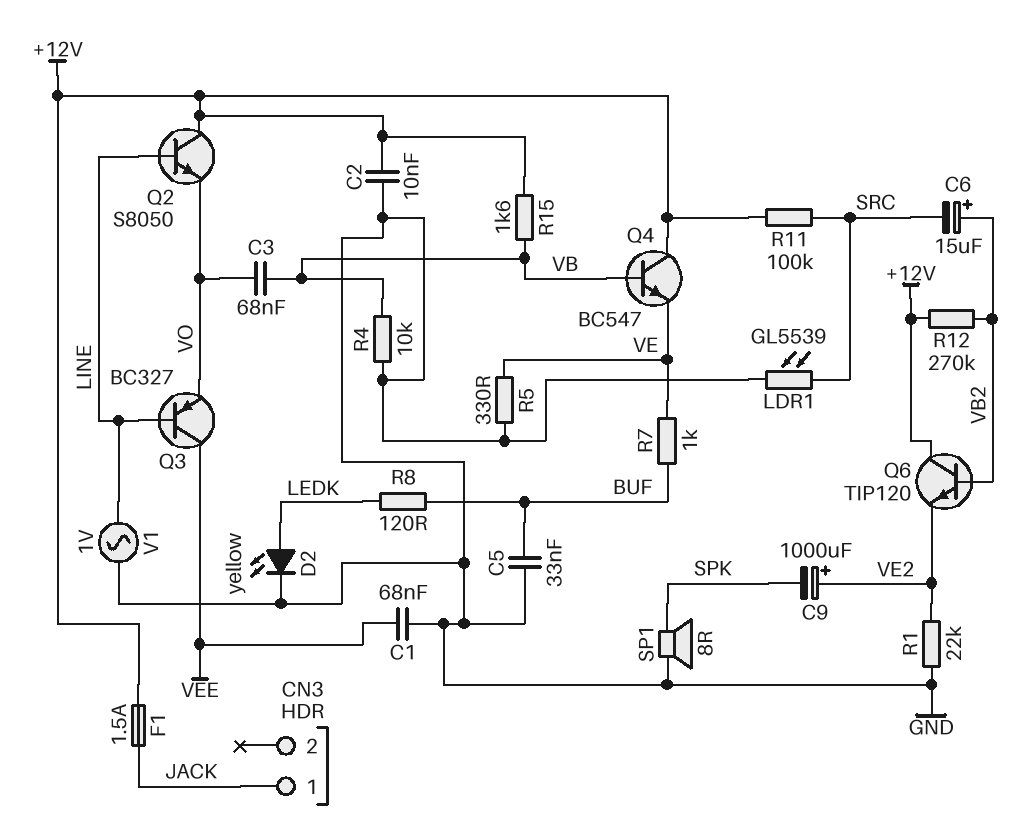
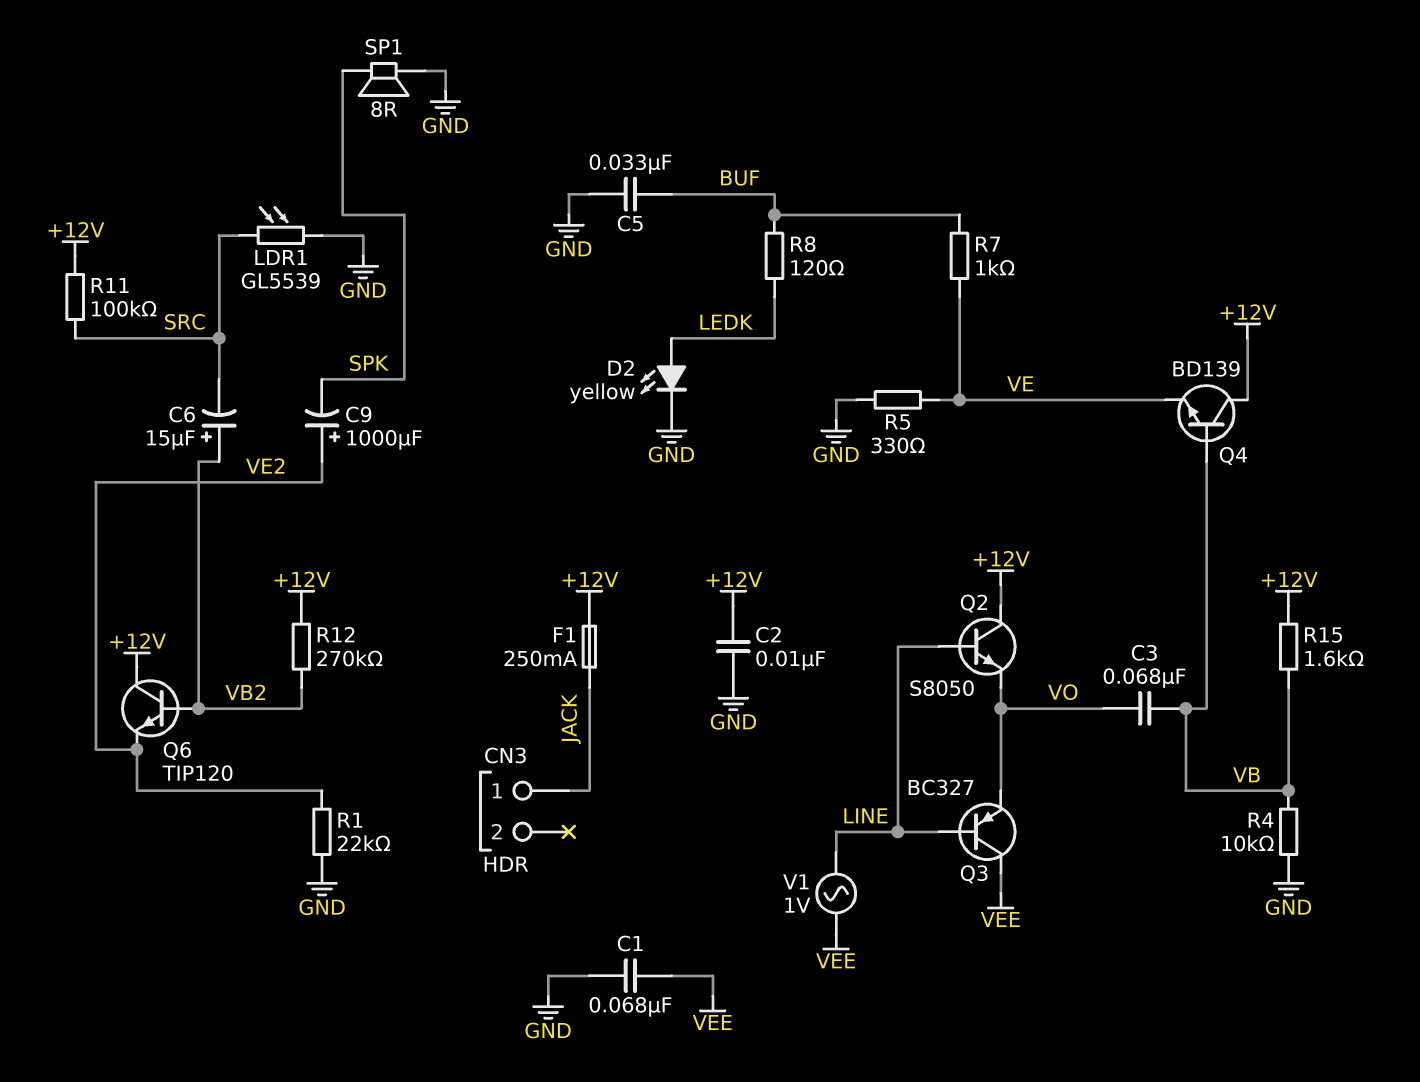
F1: 1.5A (+12V, JACK) -> 250mA (+12V, JACK)
Q4: NPN BC547 (B VB, C +12V, E VE) -> NPN BD139 (B VB, C +12V, E VE)
V1: AC 1V (GND, LINE) -> AC 1V (LINE, VEE)

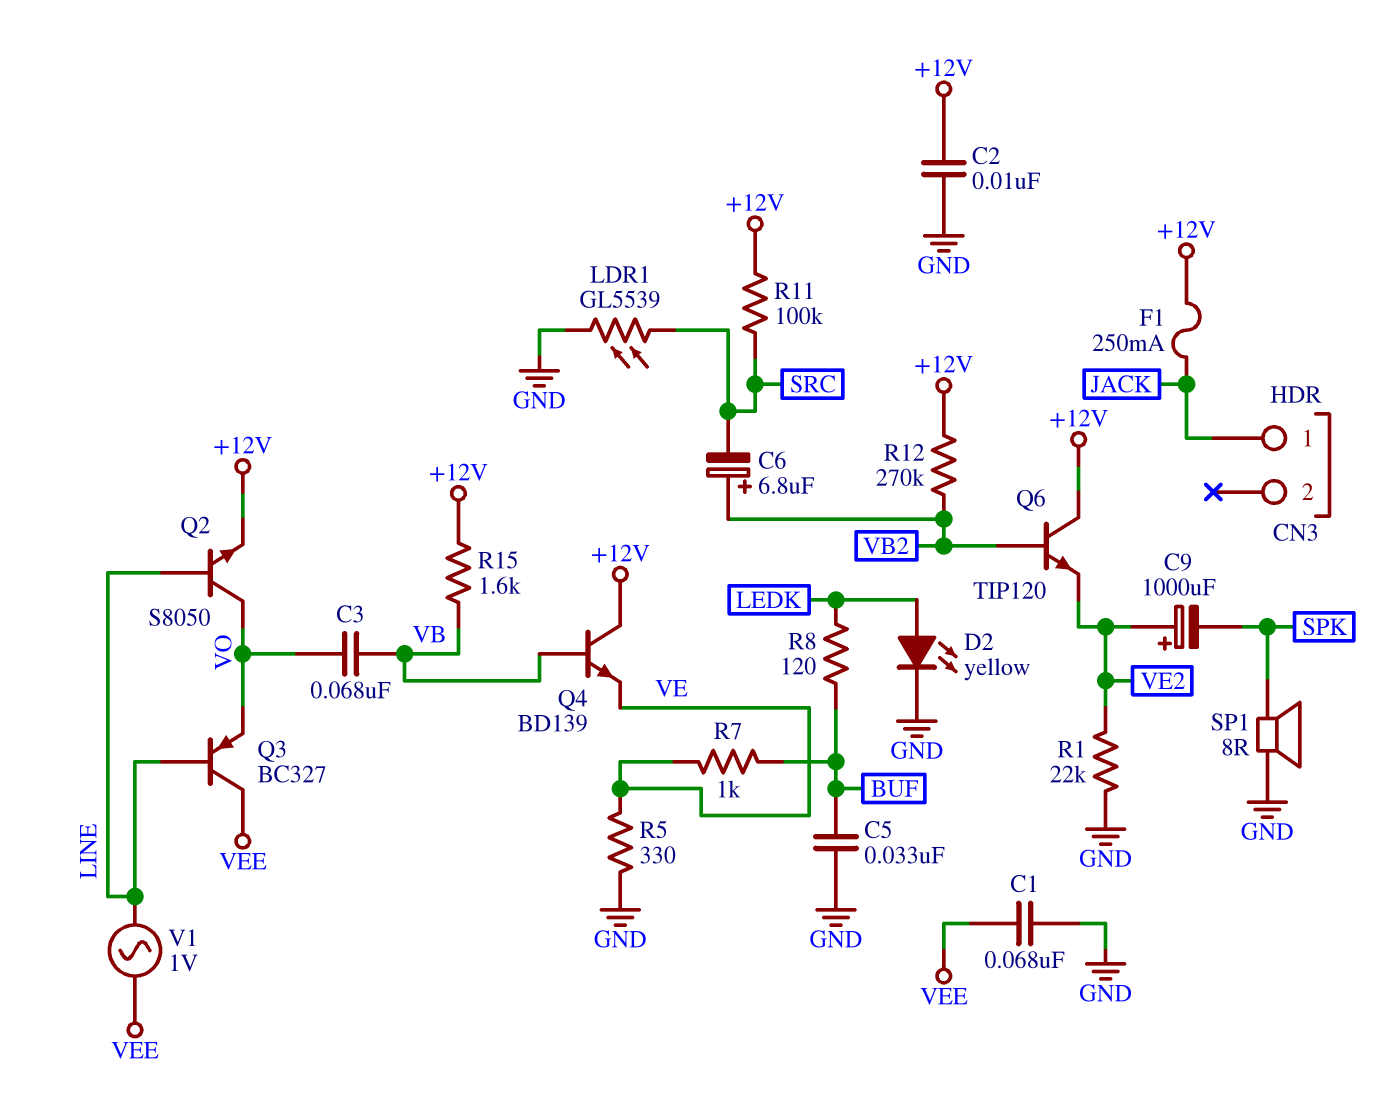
C6: 15uF (plus VB2, minus SRC) -> 6.8uF (plus VB2, minus SRC)
Q2: NPN S8050 (B LINE, C +12V, E VO) -> NPN S8050 (B LINE, C VO, E +12V)
R4: 10k (GND, VB) -> none

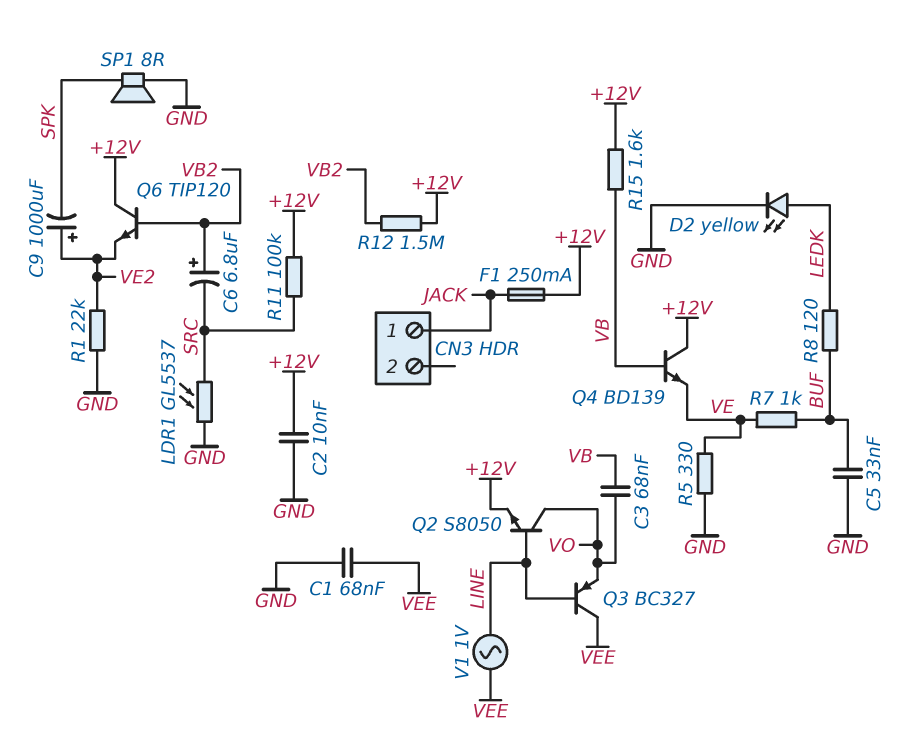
LDR1: GL5539 (GND, SRC) -> GL5537 (GND, SRC)
R12: 270k (+12V, VB2) -> 1.5M (+12V, VB2)

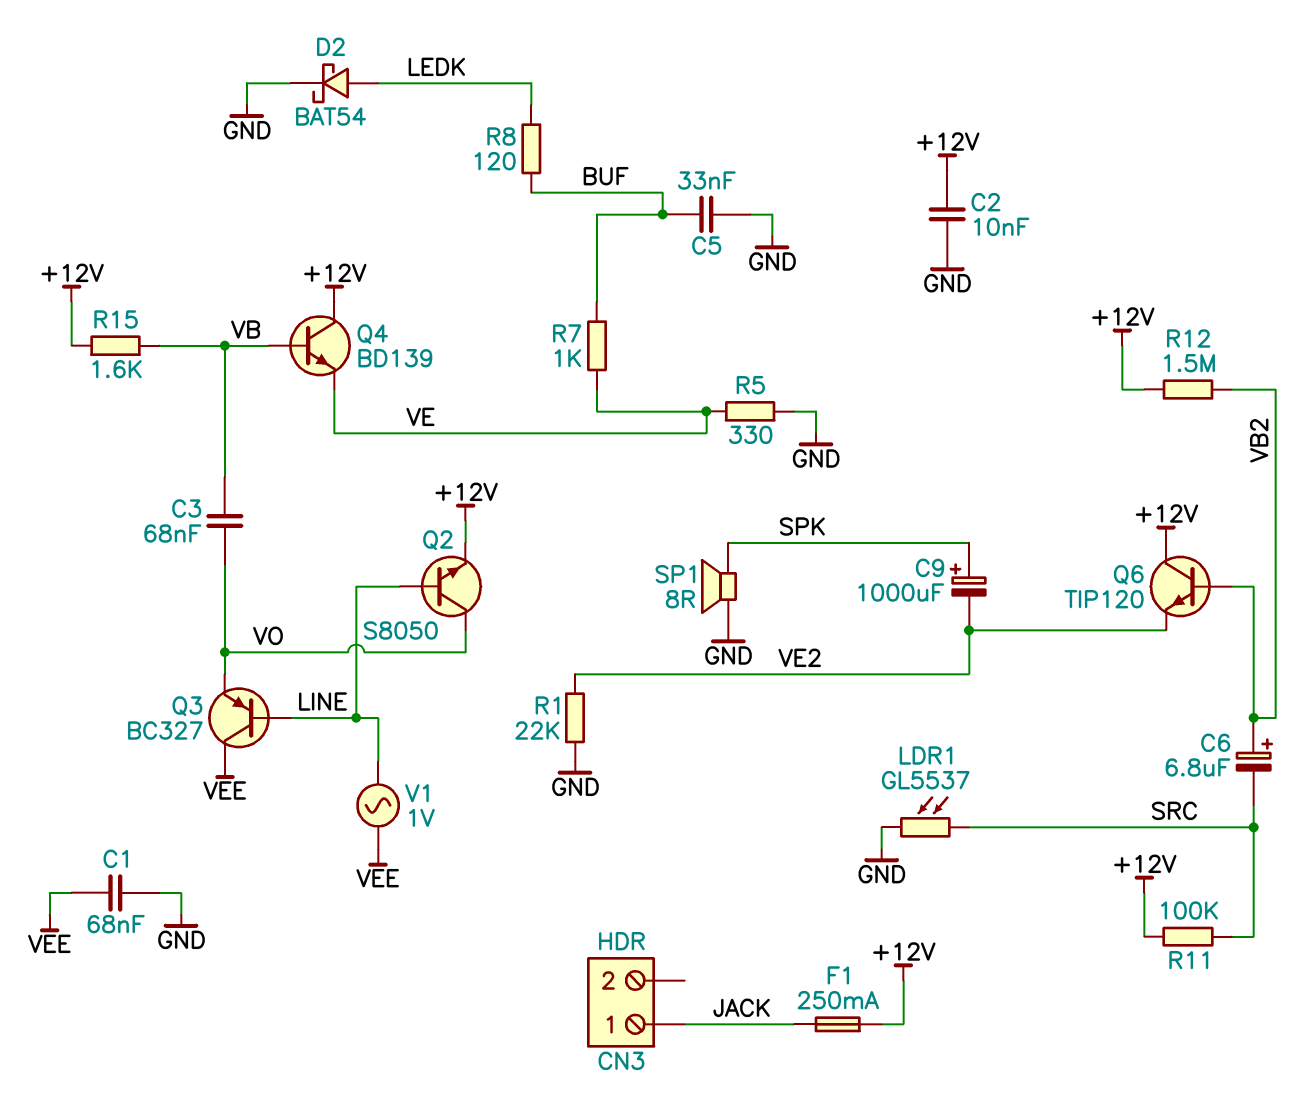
C9: 1000uF (plus VE2, minus SPK) -> 1000uF (plus SPK, minus VE2)
D2: LED yellow (A LEDK, K GND) -> schottky BAT54 (A LEDK, K GND)

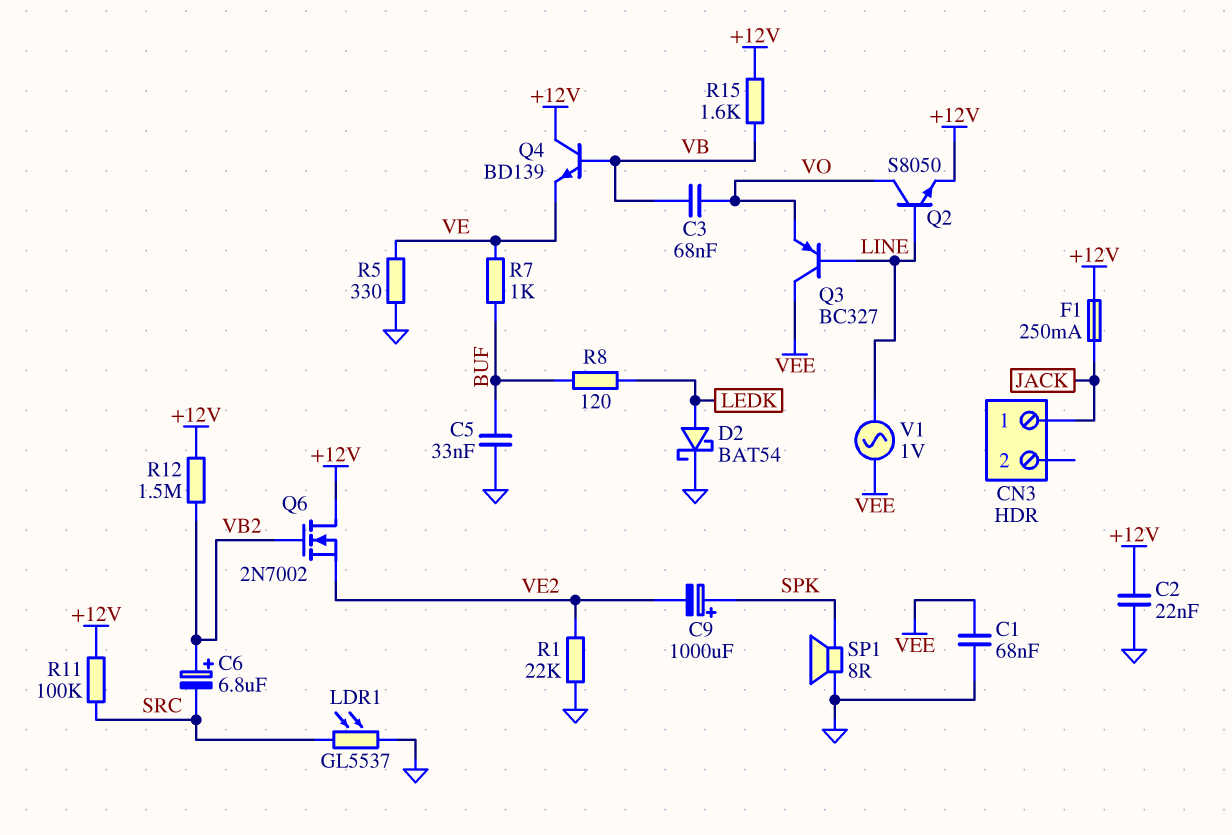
C2: 10nF (+12V, GND) -> 22nF (+12V, GND)
Q6: NPN TIP120 (B VB2, C +12V, E VE2) -> NMOS 2N7002 (G VB2, D +12V, S VE2)

